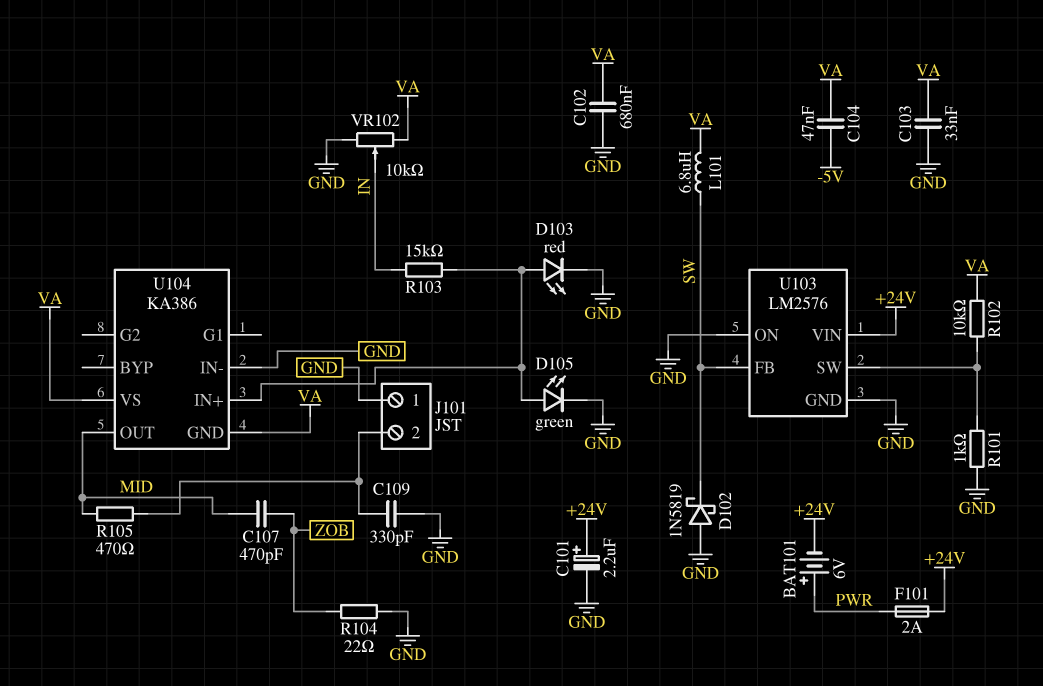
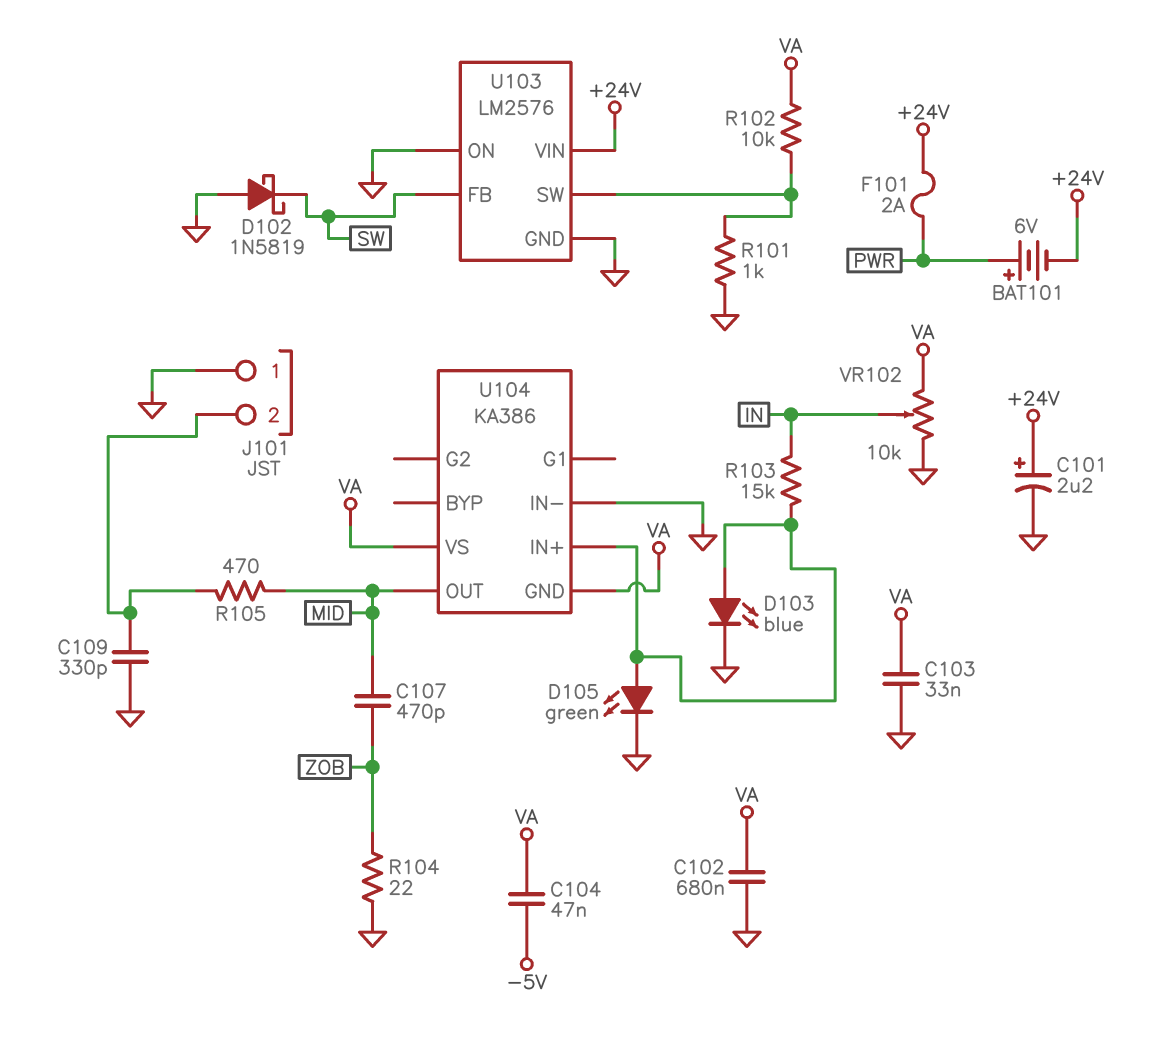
D103: LED red (A U104/IN+, K GND) -> LED blue (A U104/IN+, K GND)
L101: 6.8uH (SW, VA) -> none

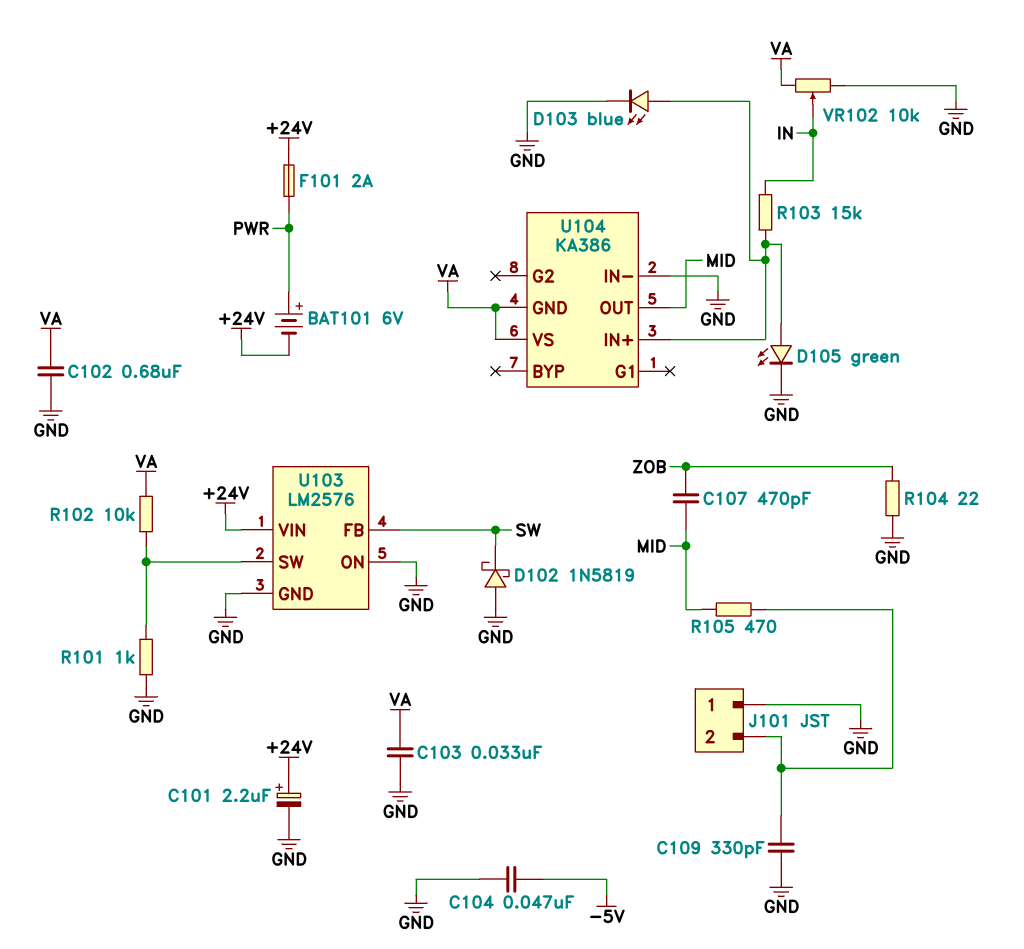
C104: 47nF (-5V, VA) -> 47nF (-5V, GND)

